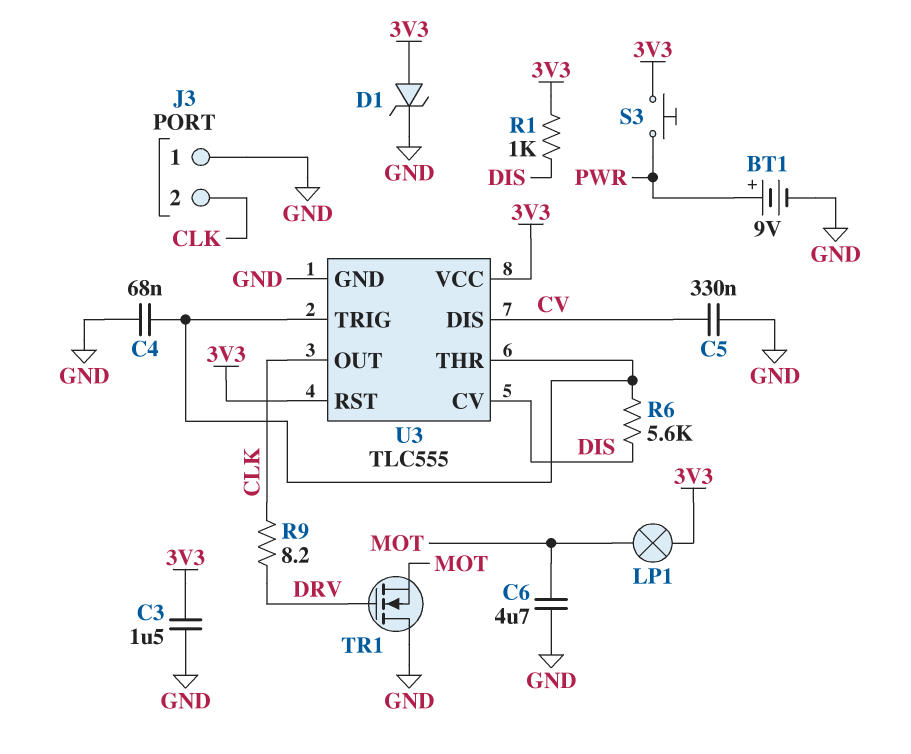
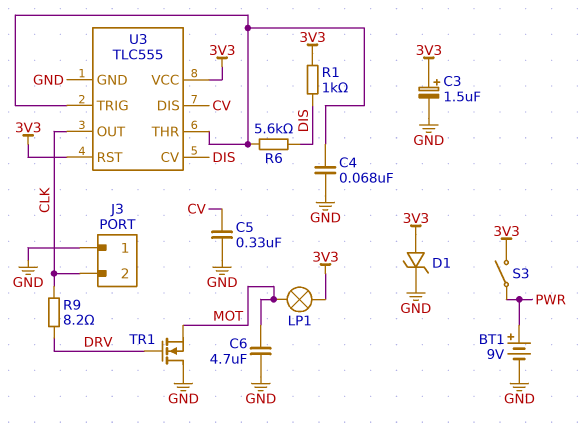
C3: 1.5uF (3V3, GND) -> 1.5uF (plus 3V3, minus GND)
S3: button (3V3, PWR) -> switch (3V3, PWR)

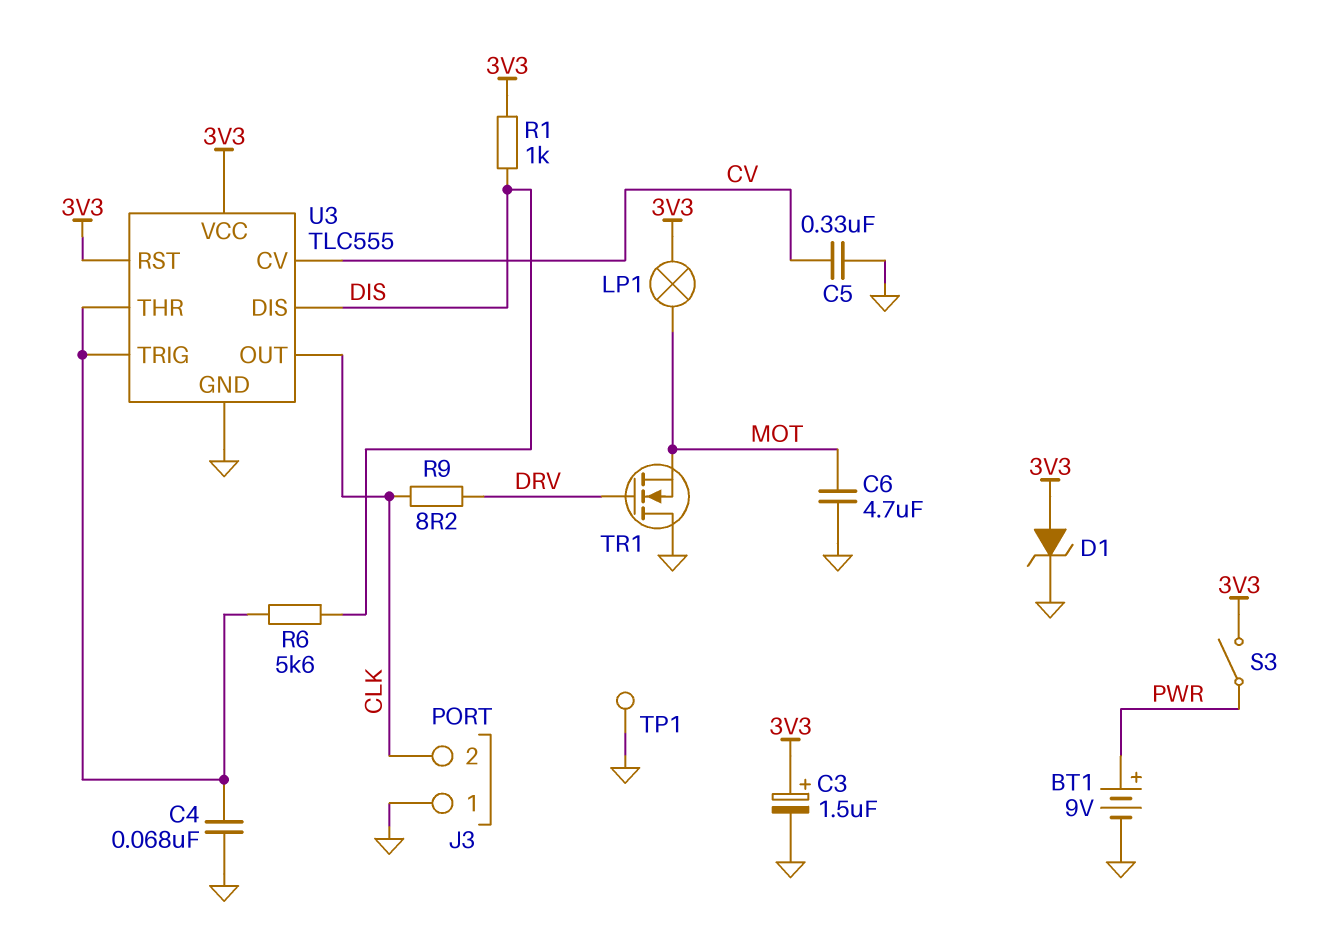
TP1: none -> test point (GND)
U3 pin CV: DIS -> CV
U3 pin DIS: CV -> DIS

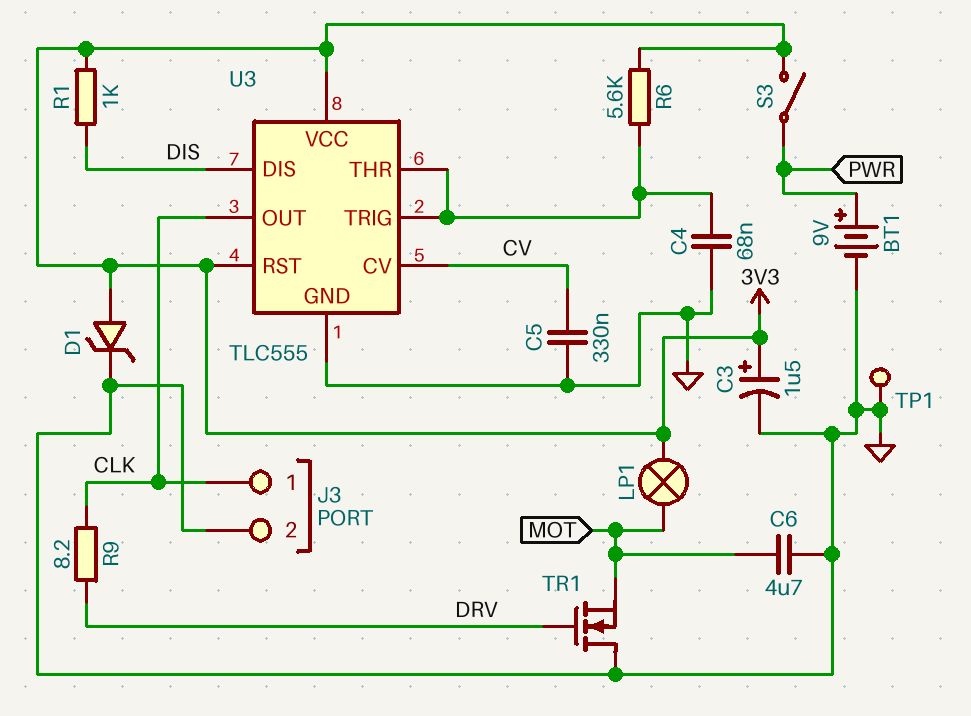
J3 pin 1: GND -> CLK
J3 pin 2: CLK -> GND
R6: 5.6k (DIS, U3/THR) -> 5.6k (3V3, U3/THR)

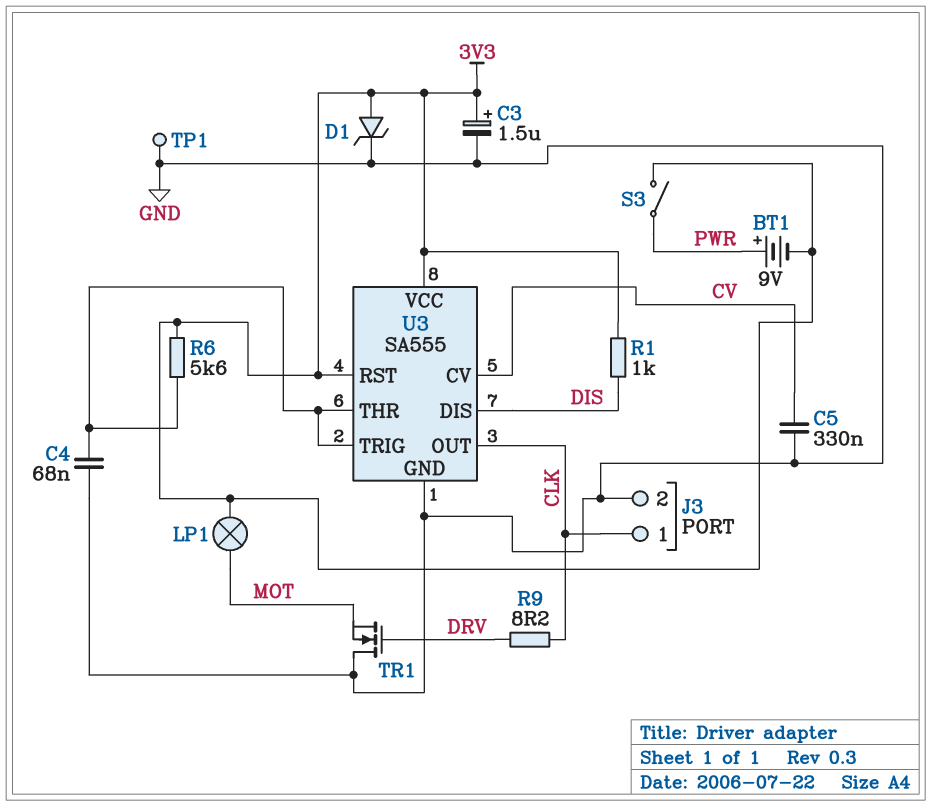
BT1: 9V (plus PWR, minus GND) -> 9V (plus PWR, minus 3V3)
C6: 4.7uF (GND, MOT) -> none
U3: TLC555 -> SA555

